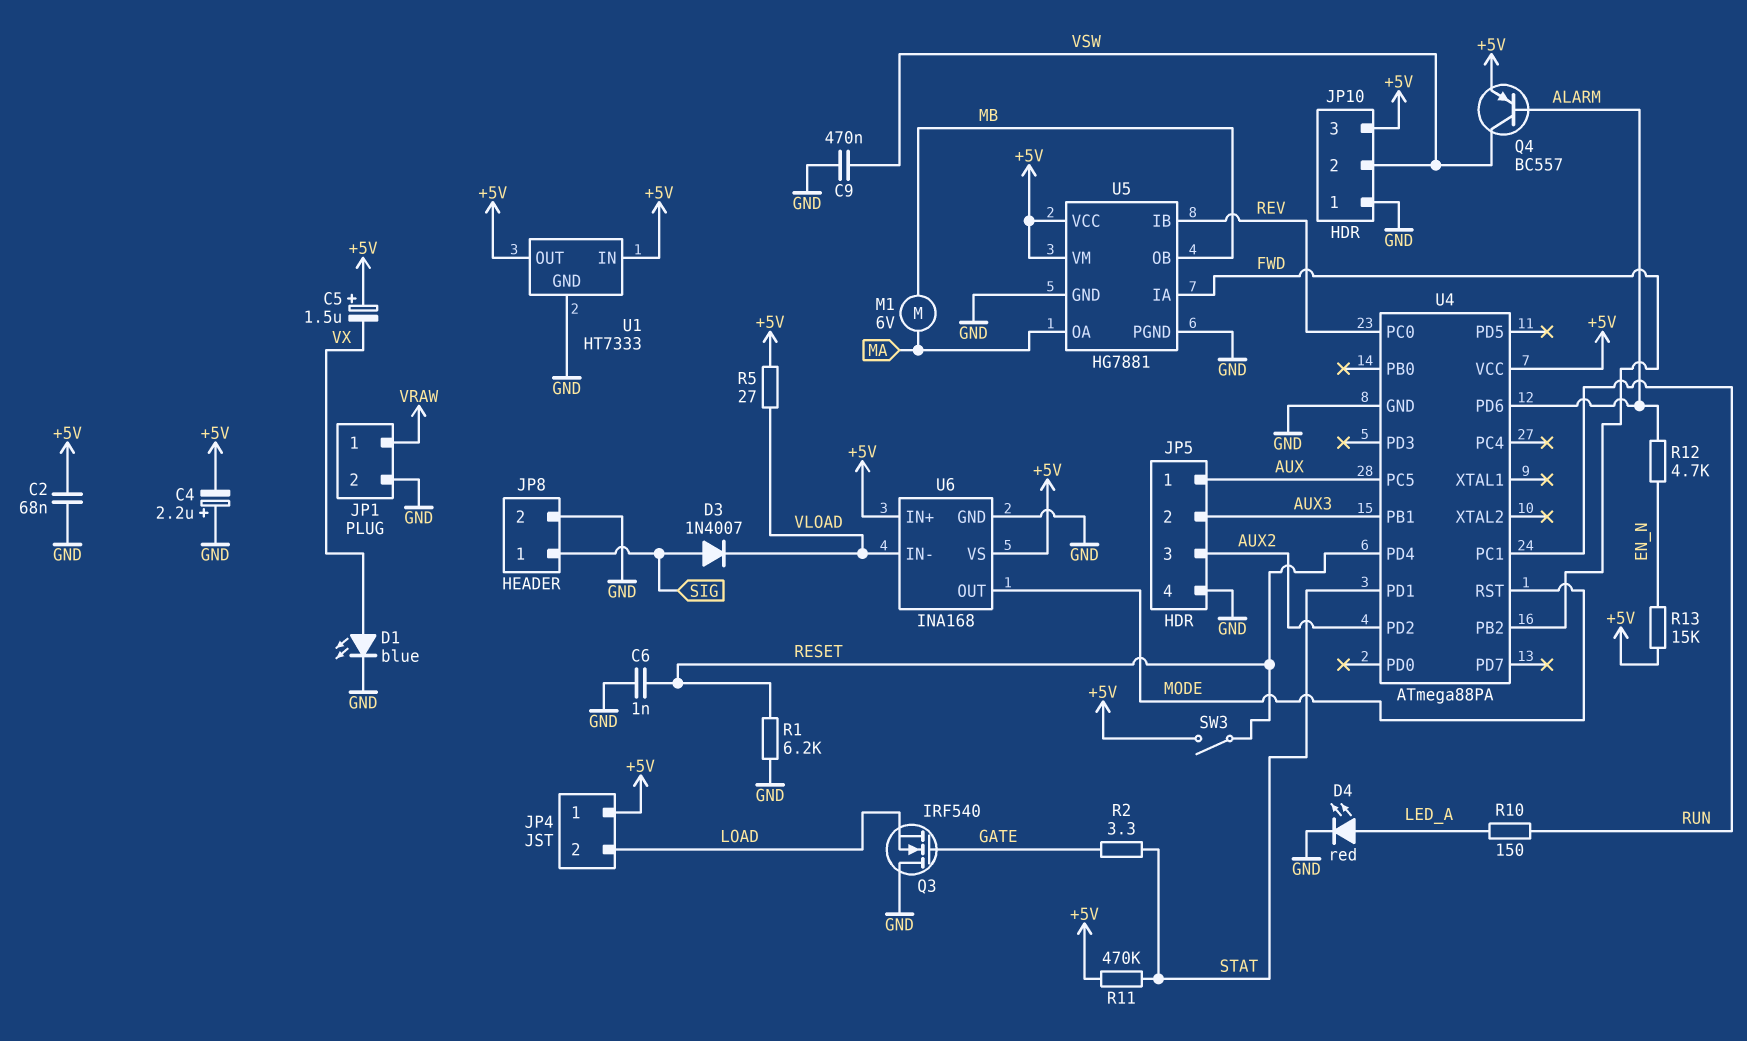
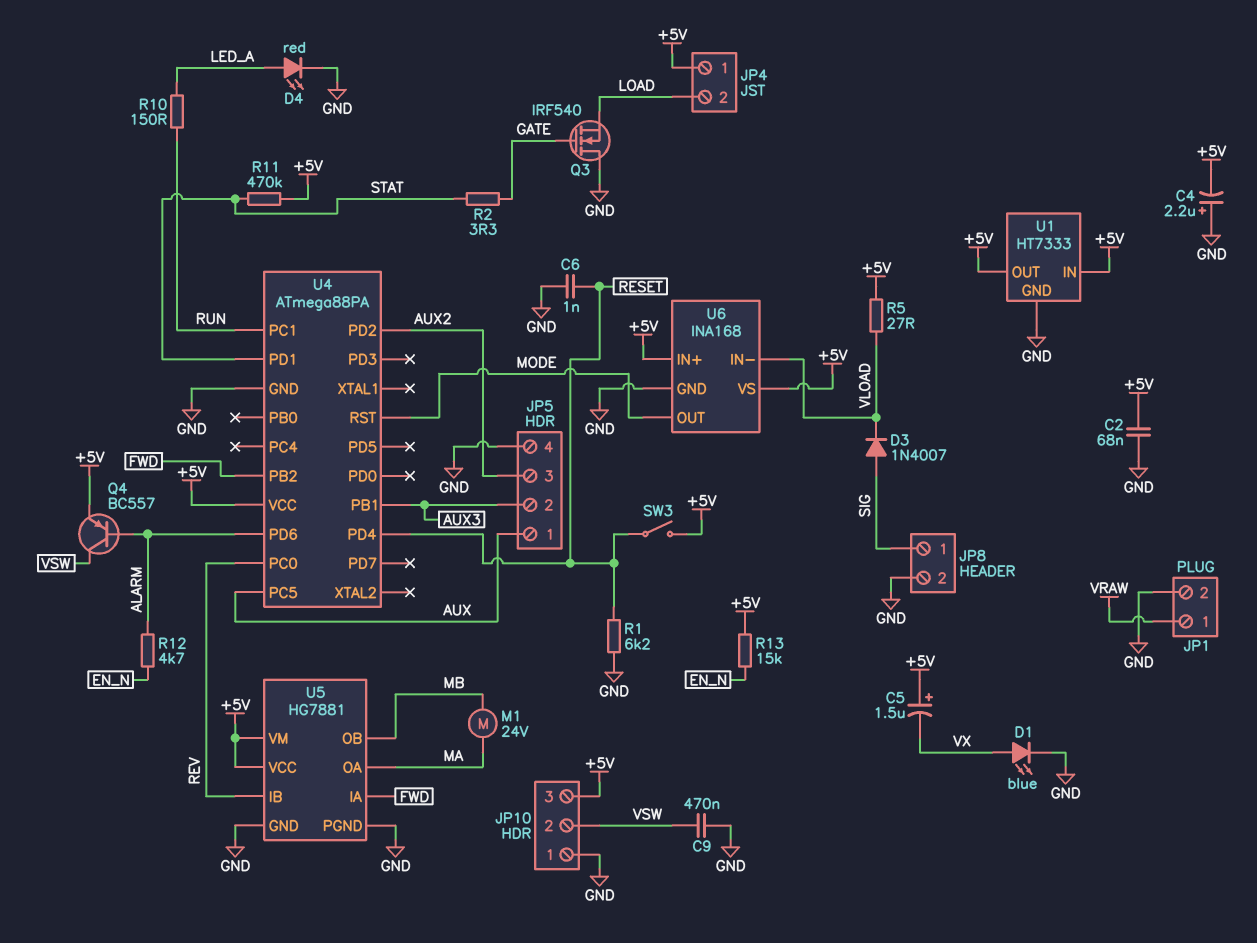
M1: motor 6V (MA, MB) -> motor 24V (MA, MB)

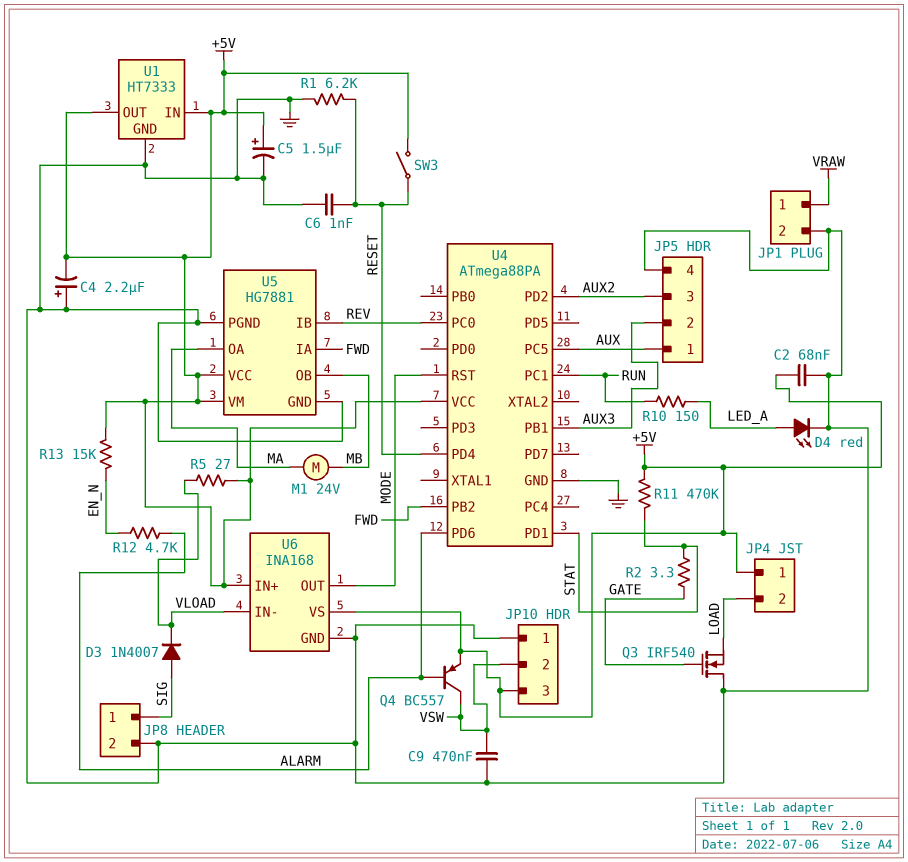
C5: 1.5uF (plus +5V, minus VX) -> 1.5uF (plus +5V, minus GND)
D1: LED blue (A VX, K GND) -> none

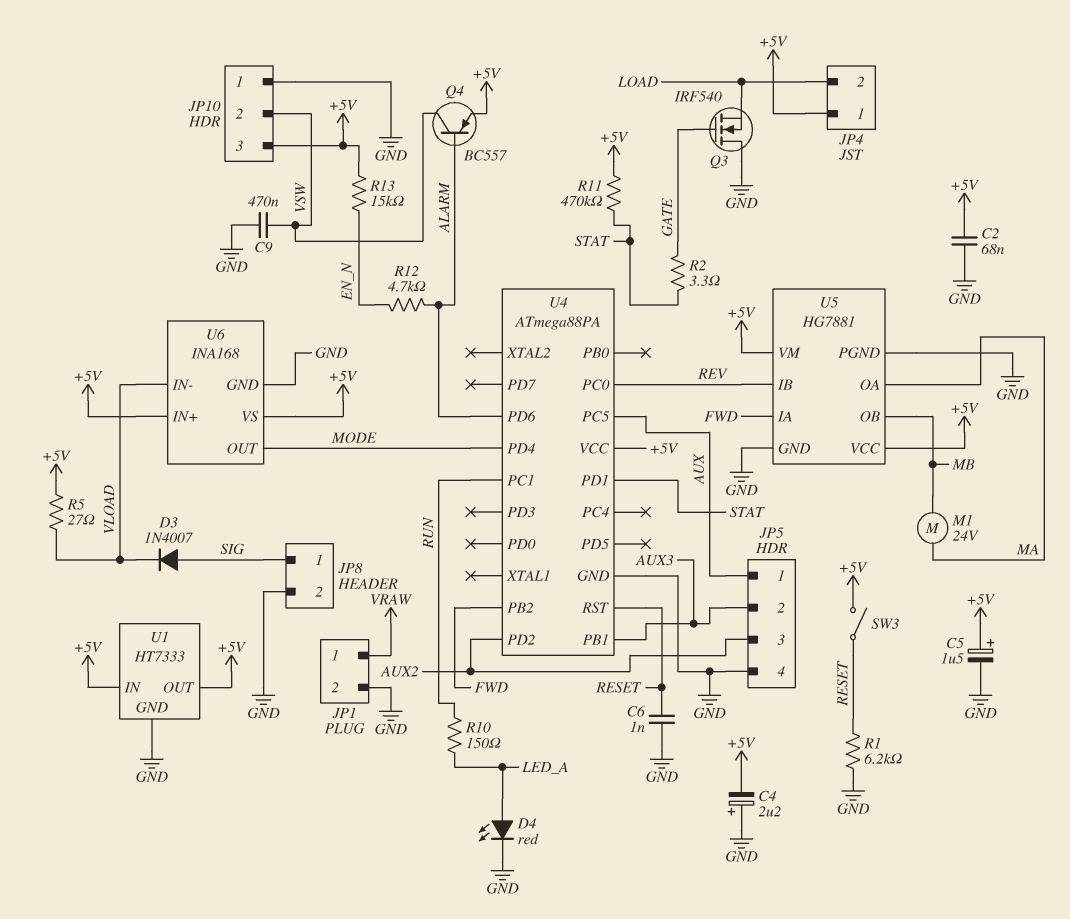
U4 pin PD4: RESET -> MODE
U4 pin RST: MODE -> RESET

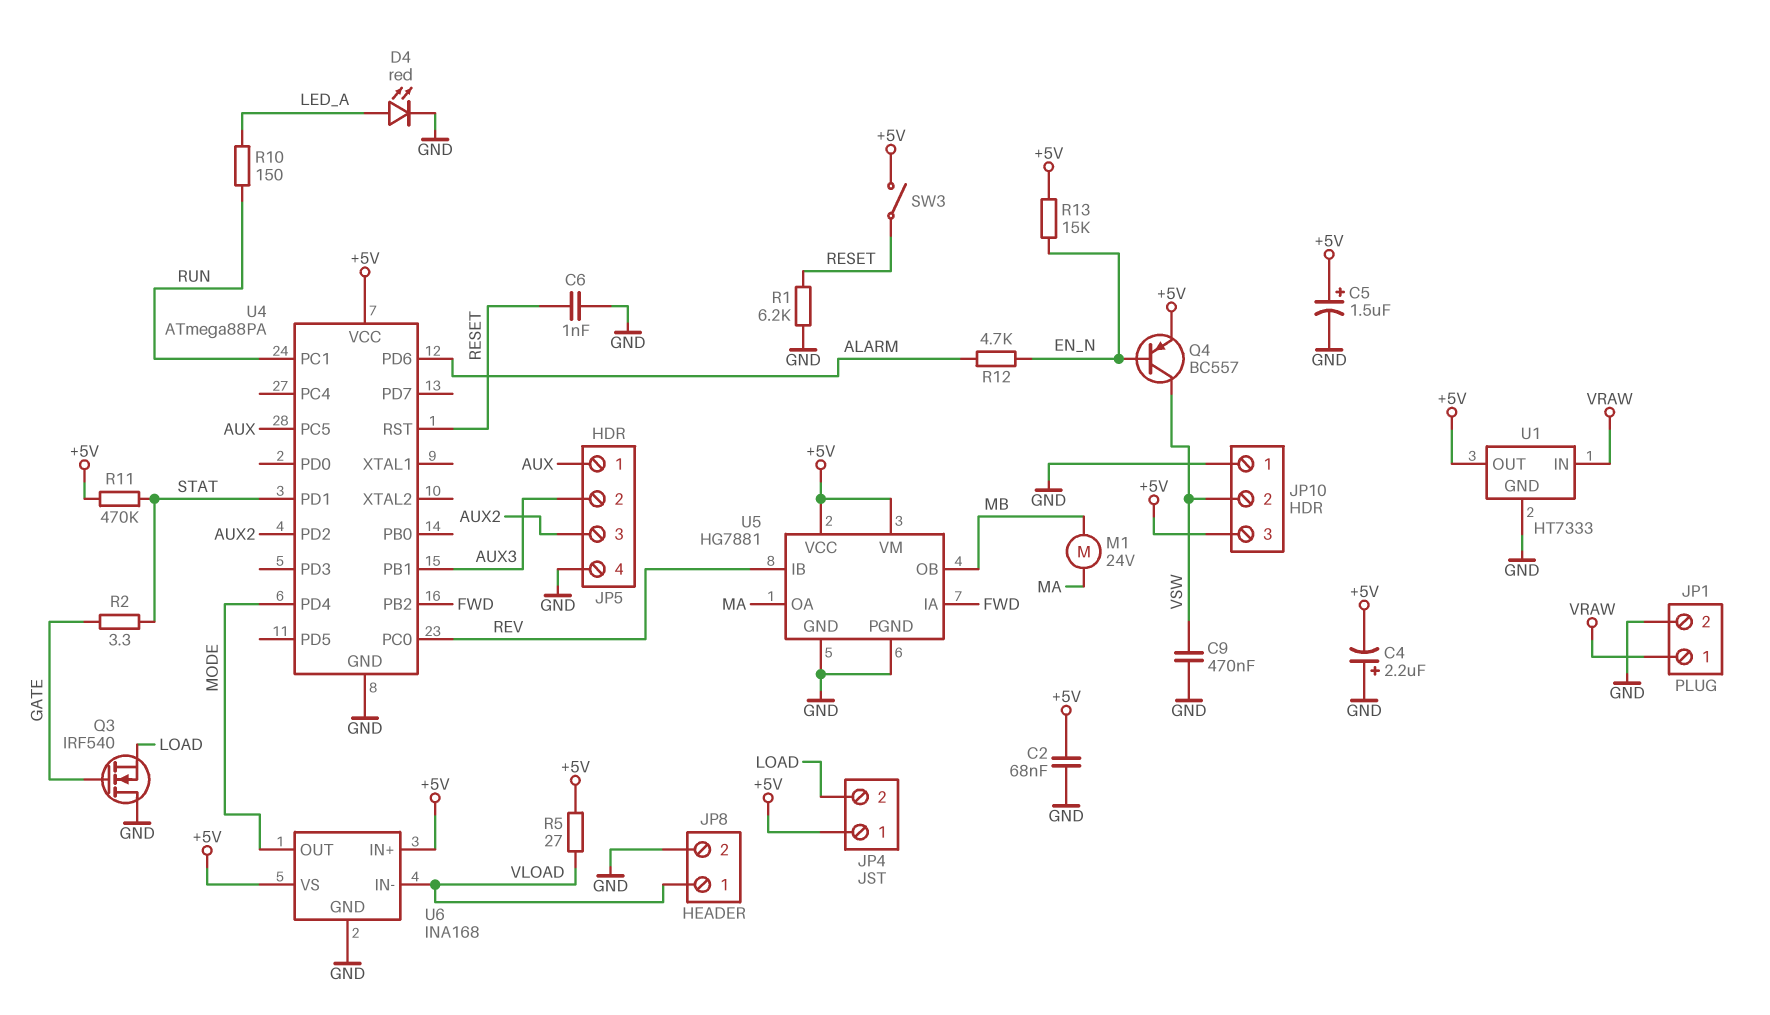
D3: diode 1N4007 (A SIG, K VLOAD) -> none
JP8 pin 1: SIG -> VLOAD
Q4: PNP BC557 (B ALARM, C VSW, E +5V) -> PNP BC557 (B EN_N, C VSW, E +5V)
U1 pin IN: +5V -> VRAW

